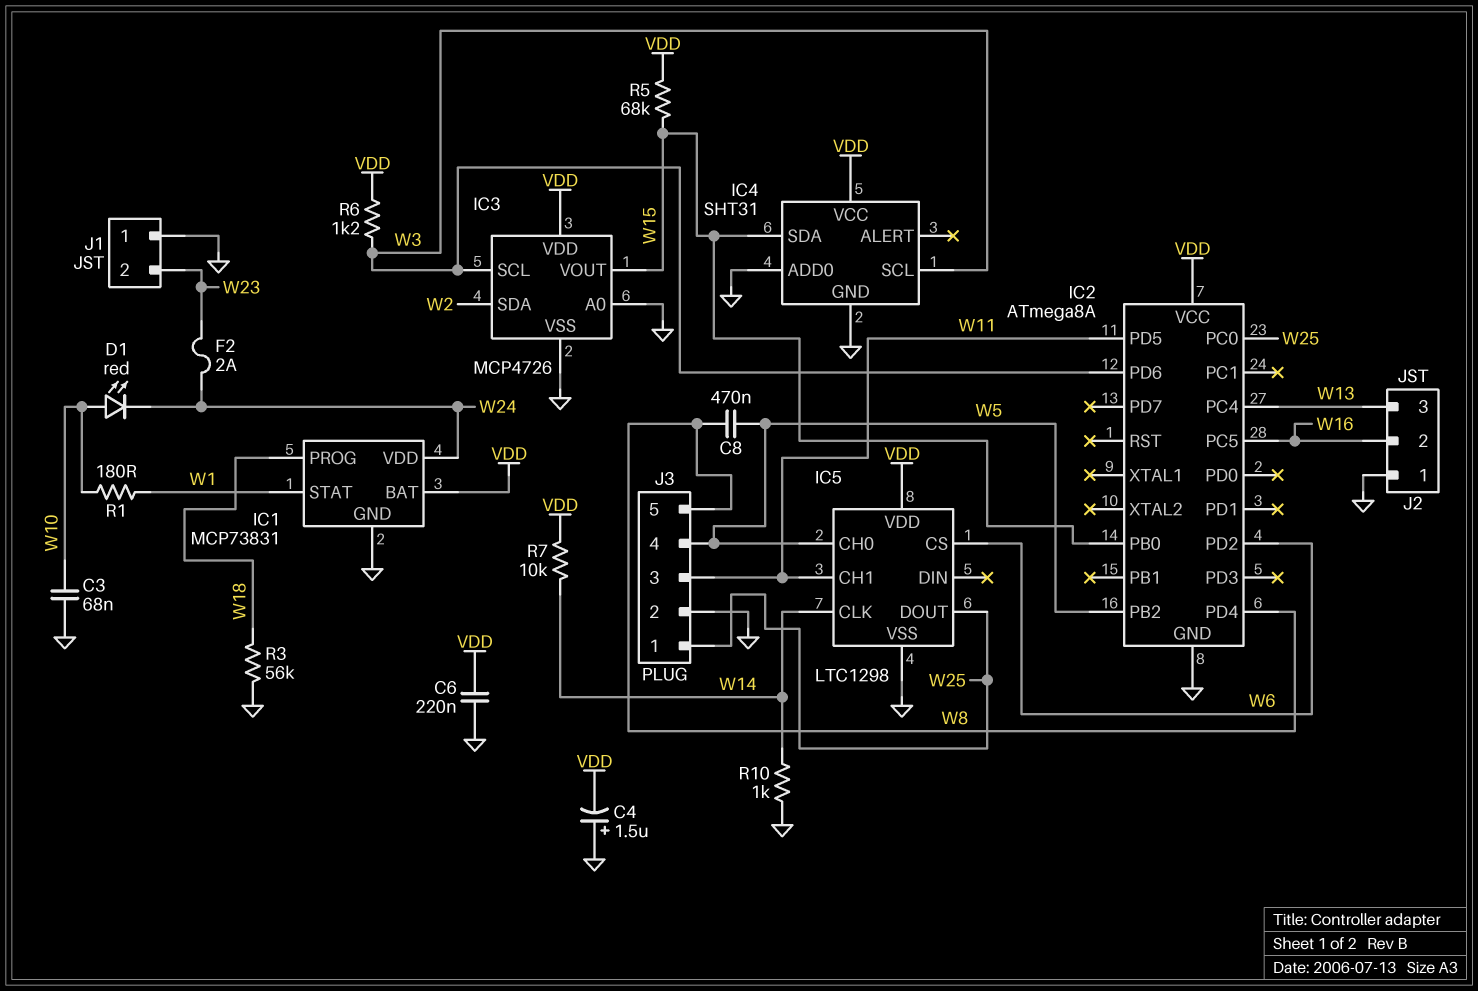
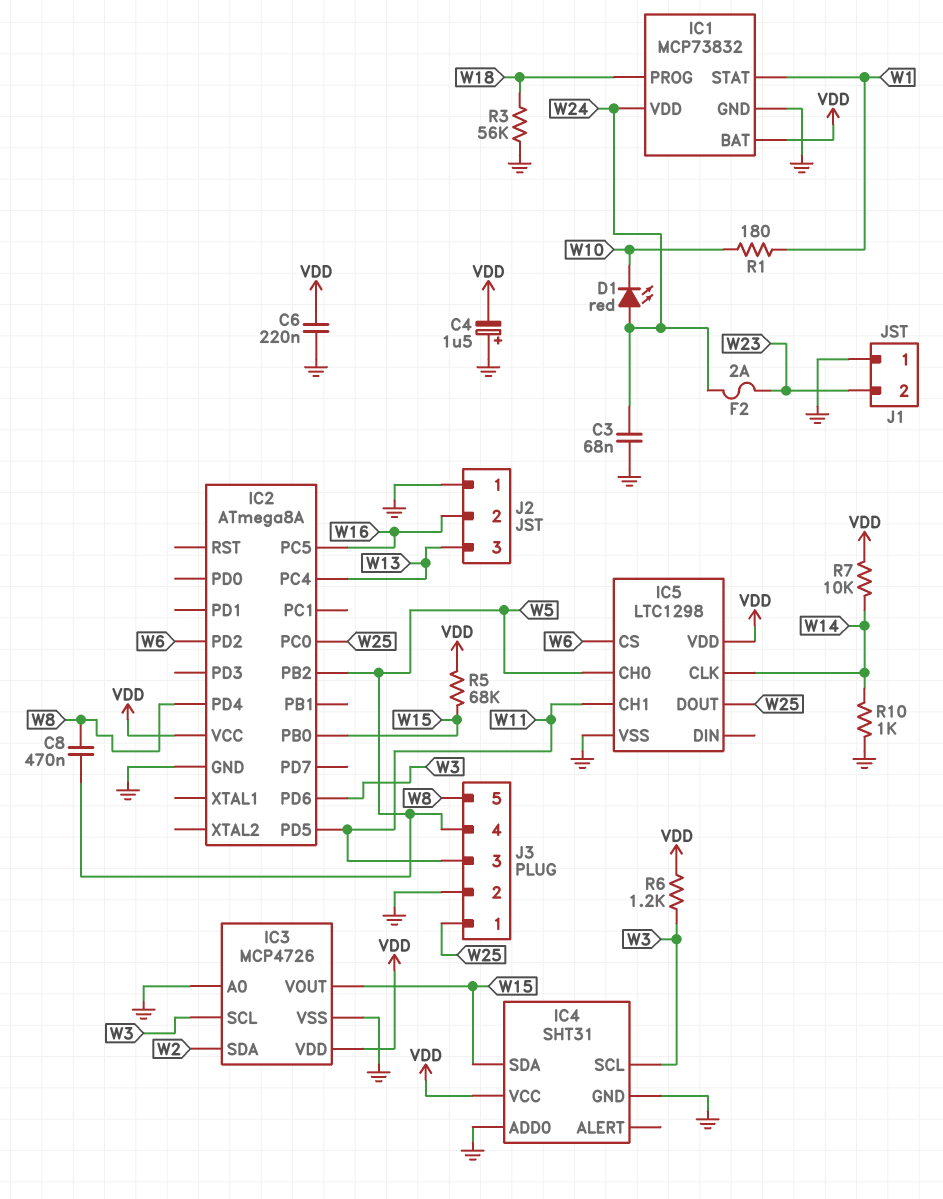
C3: 68nF (GND, W10) -> 68nF (GND, W24)
D1: LED red (A W10, K W24) -> LED red (A W24, K W10)
IC1: MCP73831 -> MCP73832

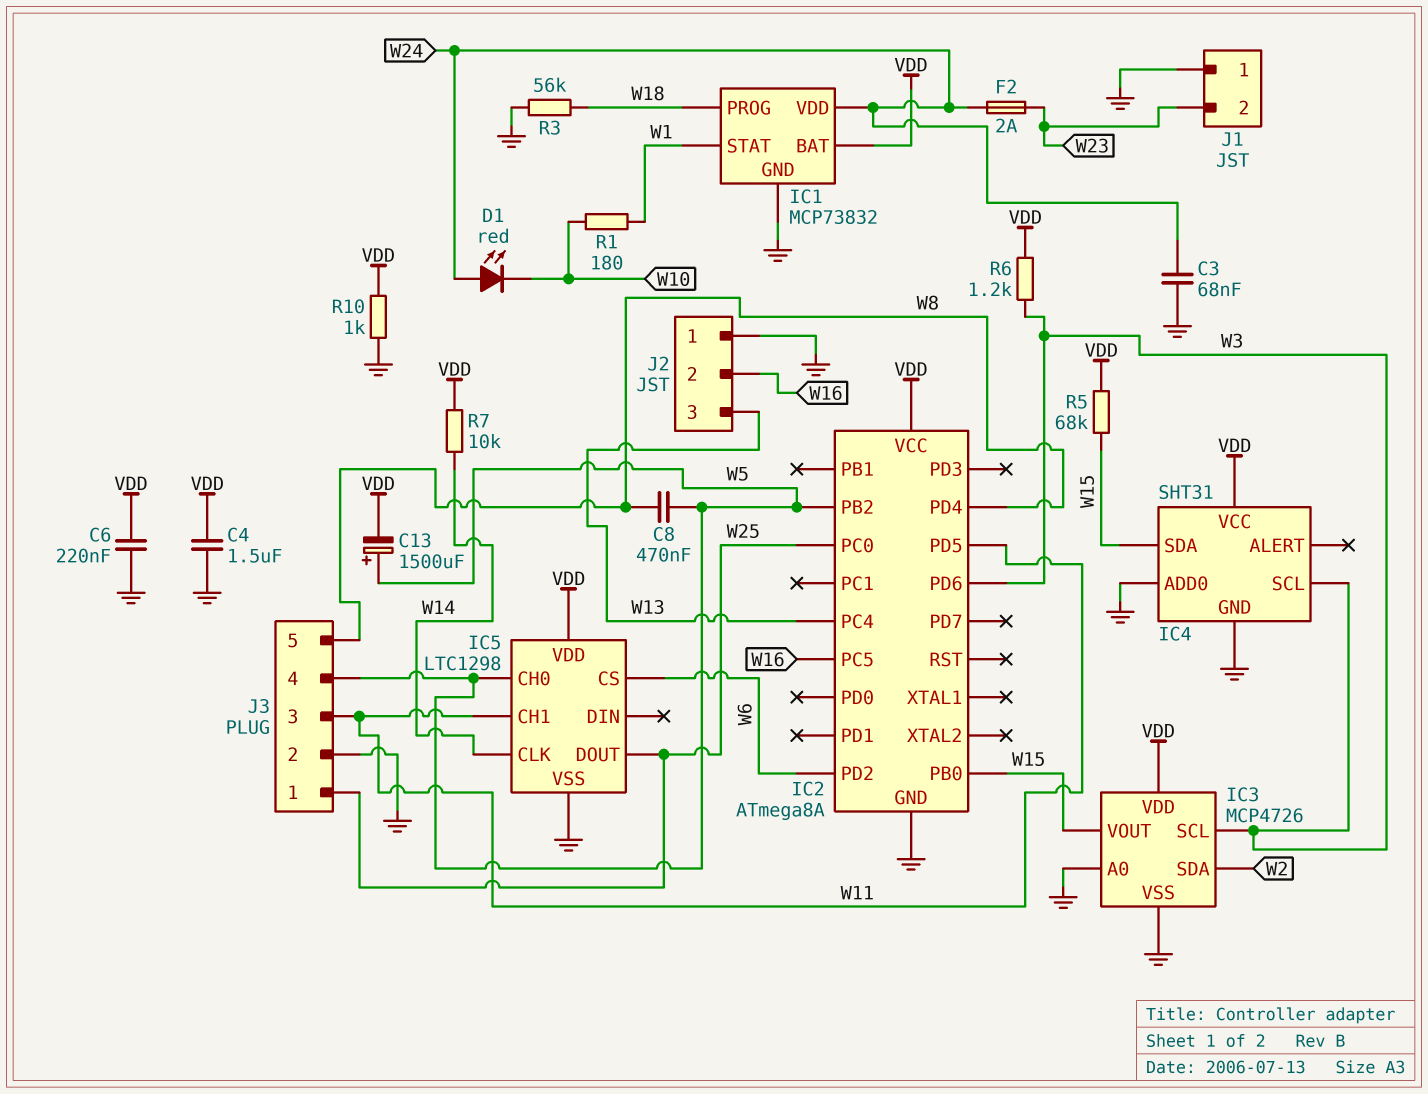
C4: 1.5uF (plus GND, minus VDD) -> 1.5uF (GND, VDD)
C13: none -> 1500uF (plus W5, minus VDD)
R10: 1k (GND, W14) -> 1k (GND, VDD)

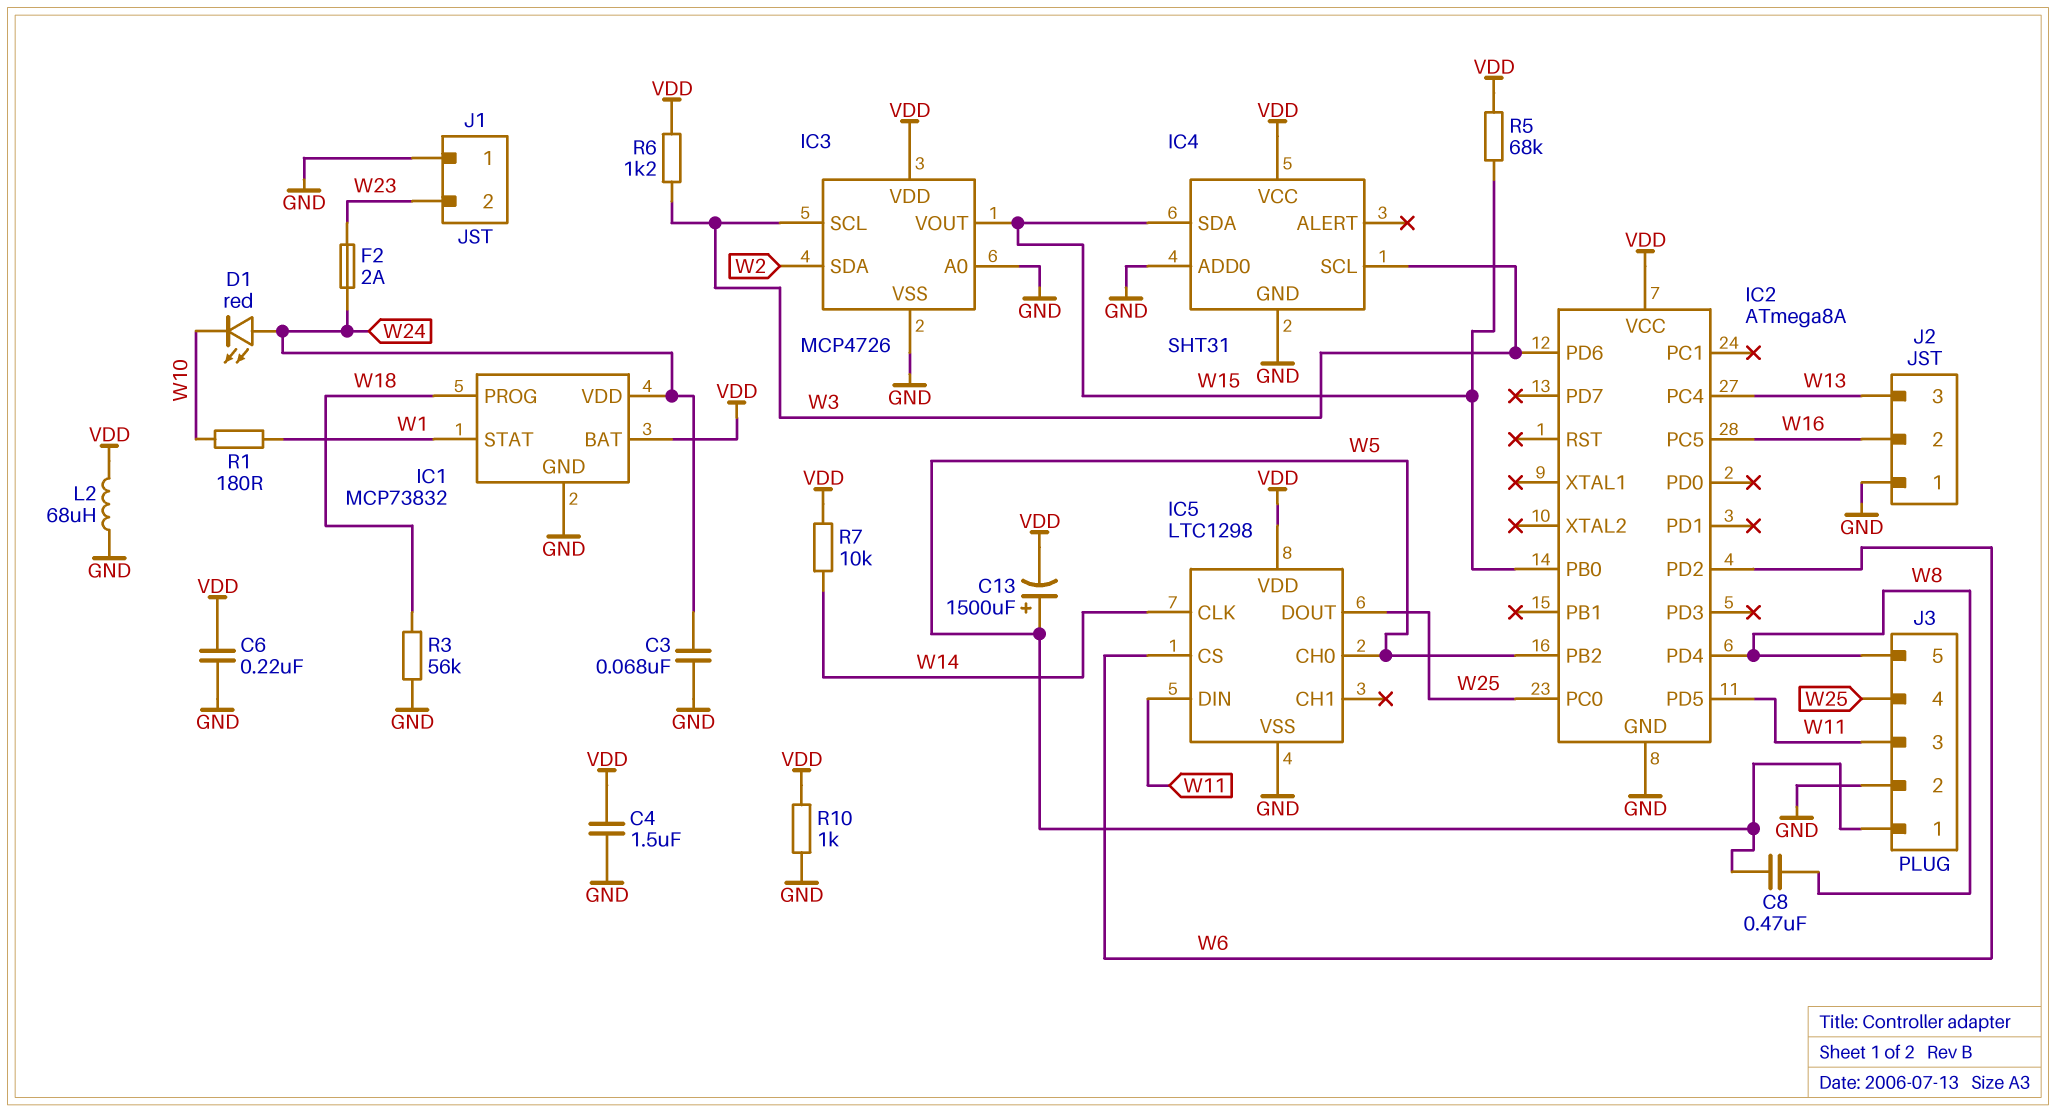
IC5 pin CH1: W11 -> none
IC5 pin DIN: none -> W11
J3 pin 1: W25 -> W5
J3 pin 4: W5 -> W25
L2: none -> 68uH (GND, VDD)

